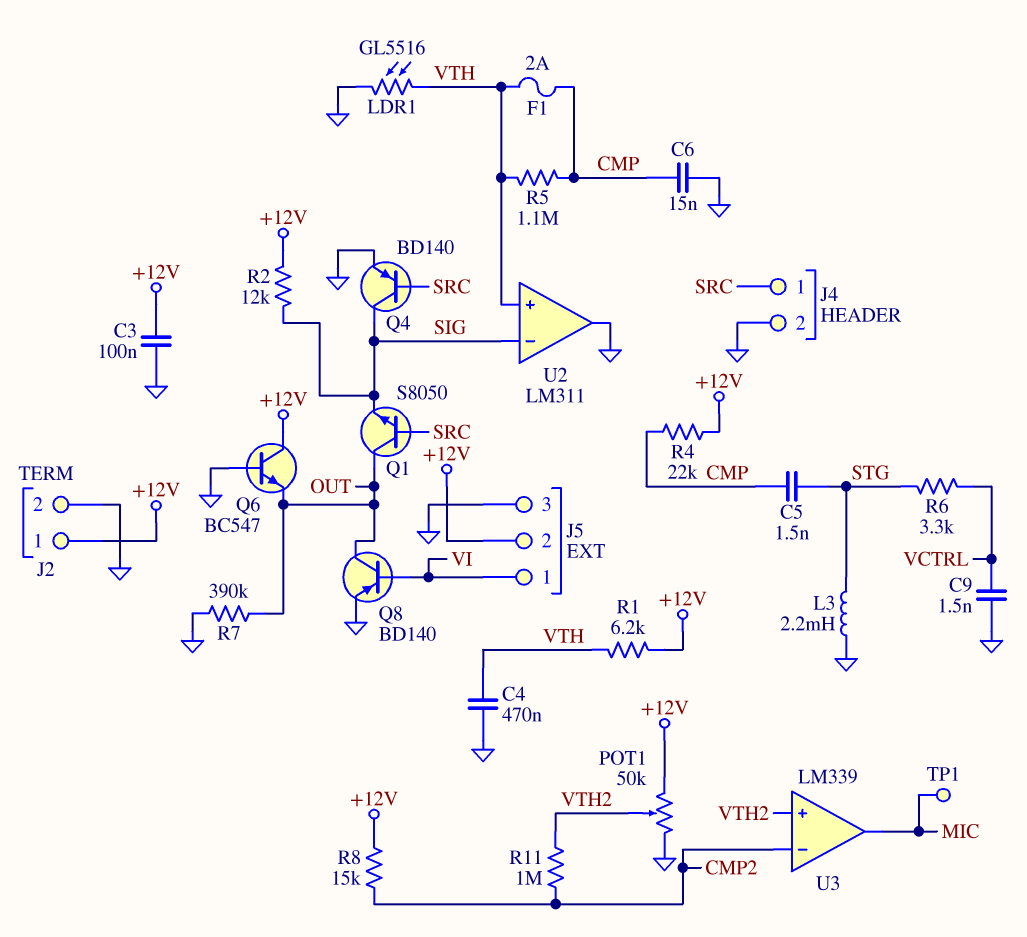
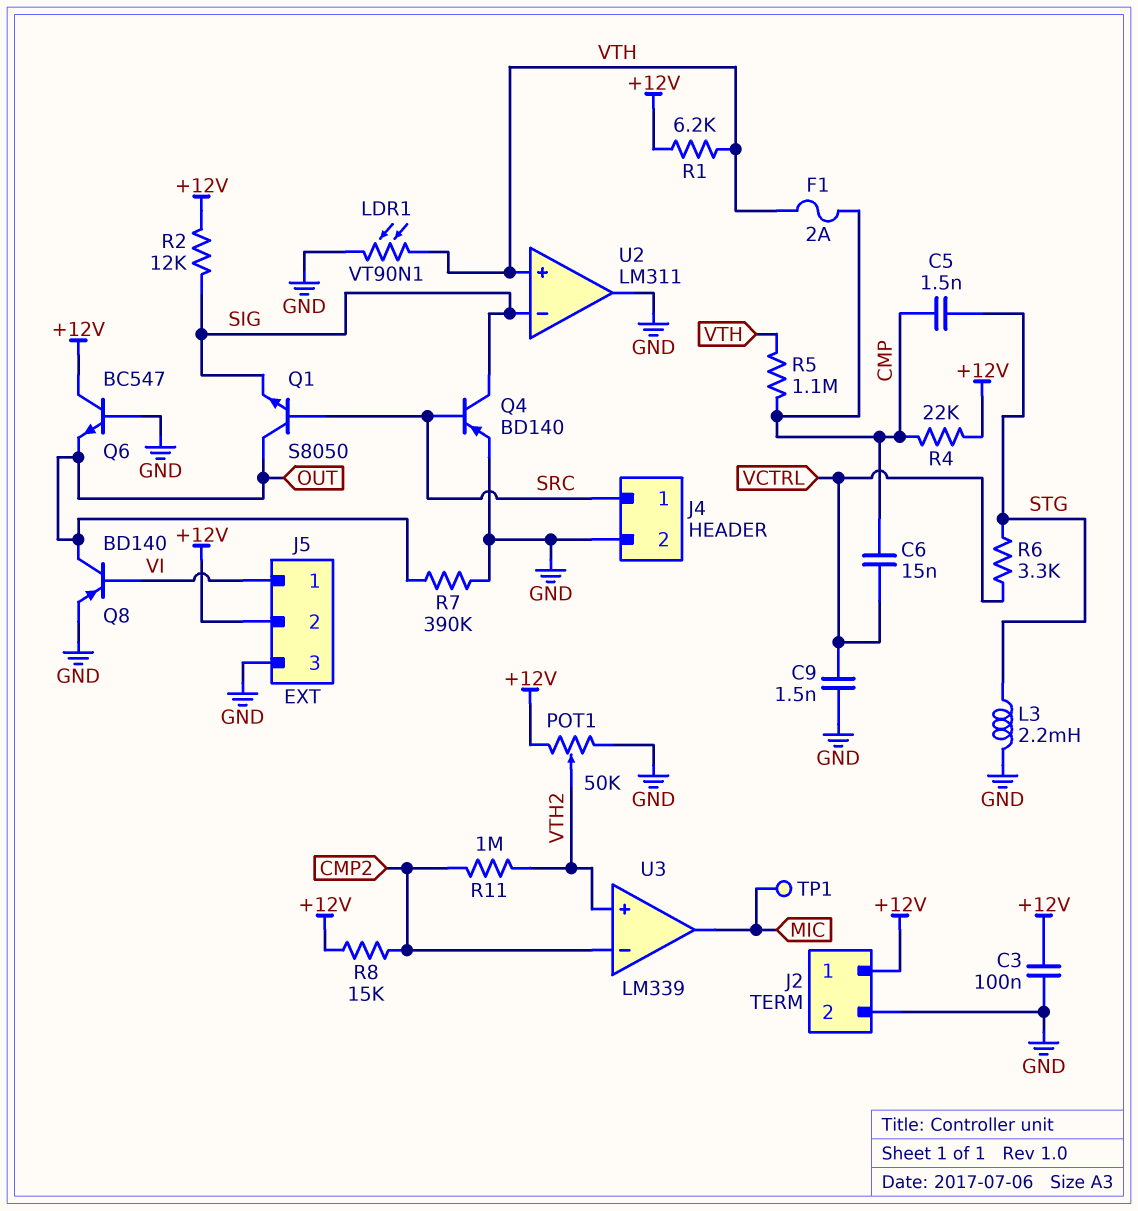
C4: 470nF (GND, VTH) -> none
C6: 15nF (CMP, GND) -> 15nF (CMP, VCTRL)
LDR1: GL5516 (GND, VTH) -> VT90N1 (GND, VTH)

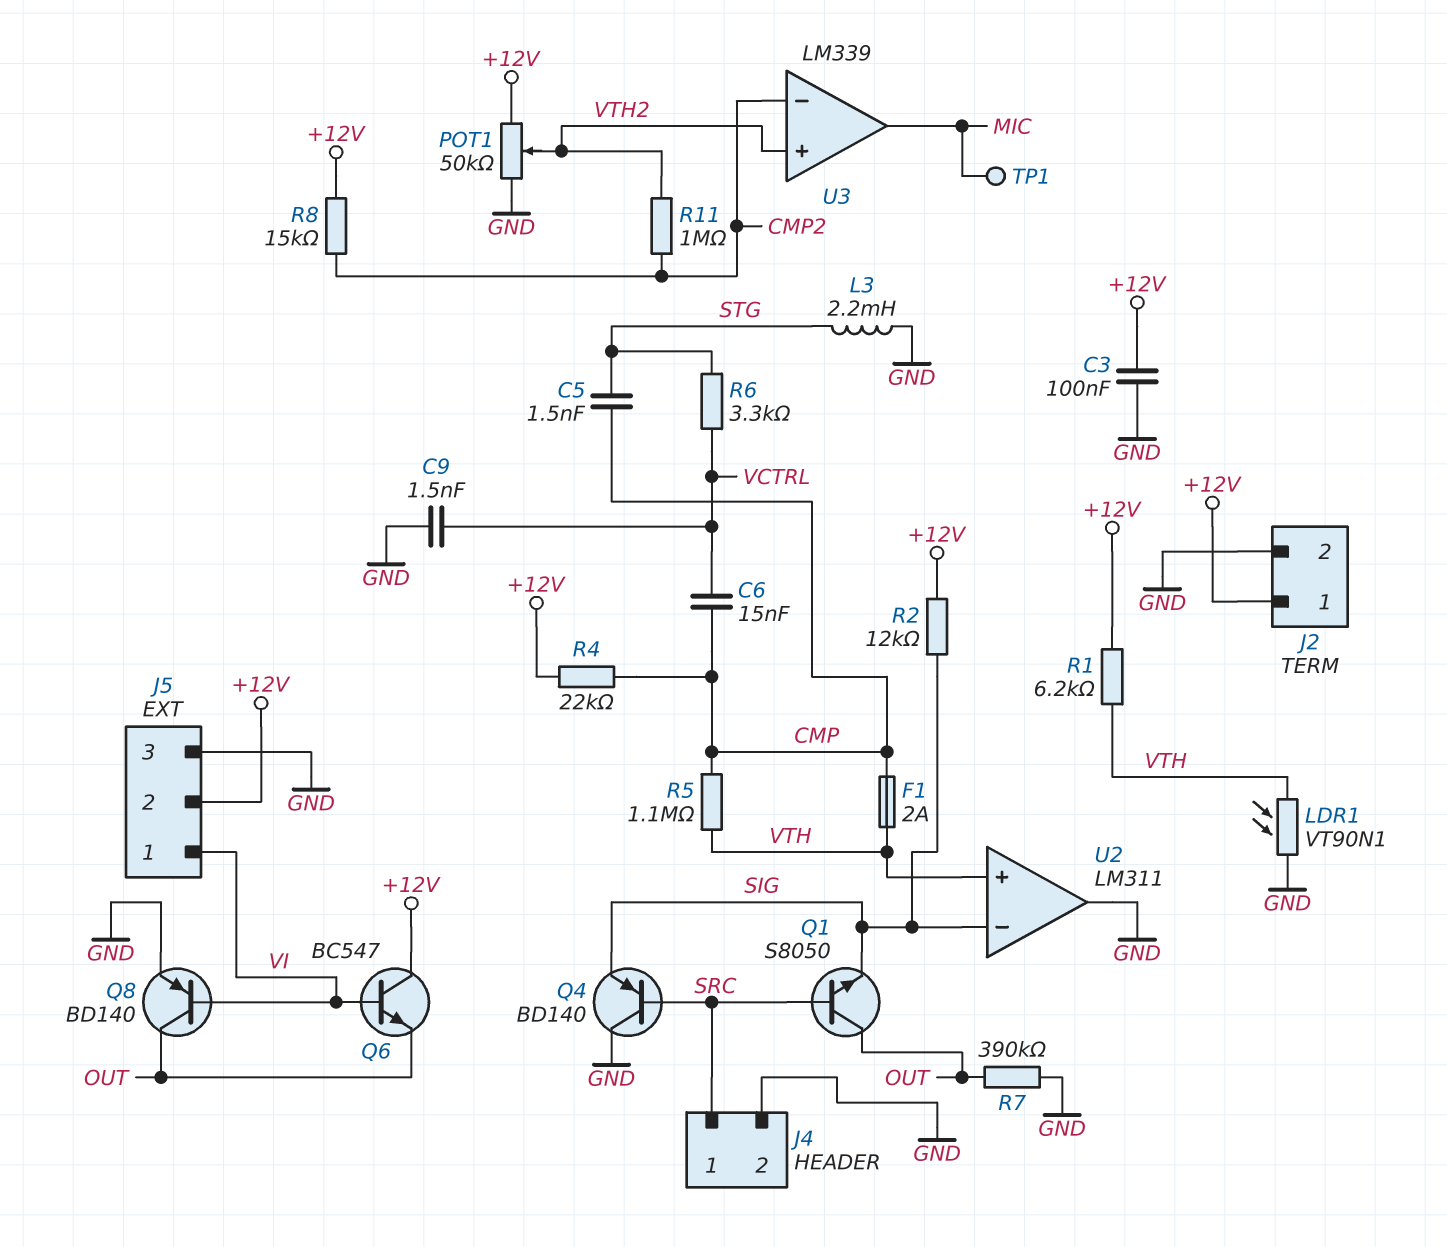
Q4: PNP BD140 (B SRC, C SIG, E GND) -> PNP BD140 (B SRC, C GND, E SIG)
Q6: NPN BC547 (B GND, C +12V, E OUT) -> NPN BC547 (B VI, C +12V, E OUT)

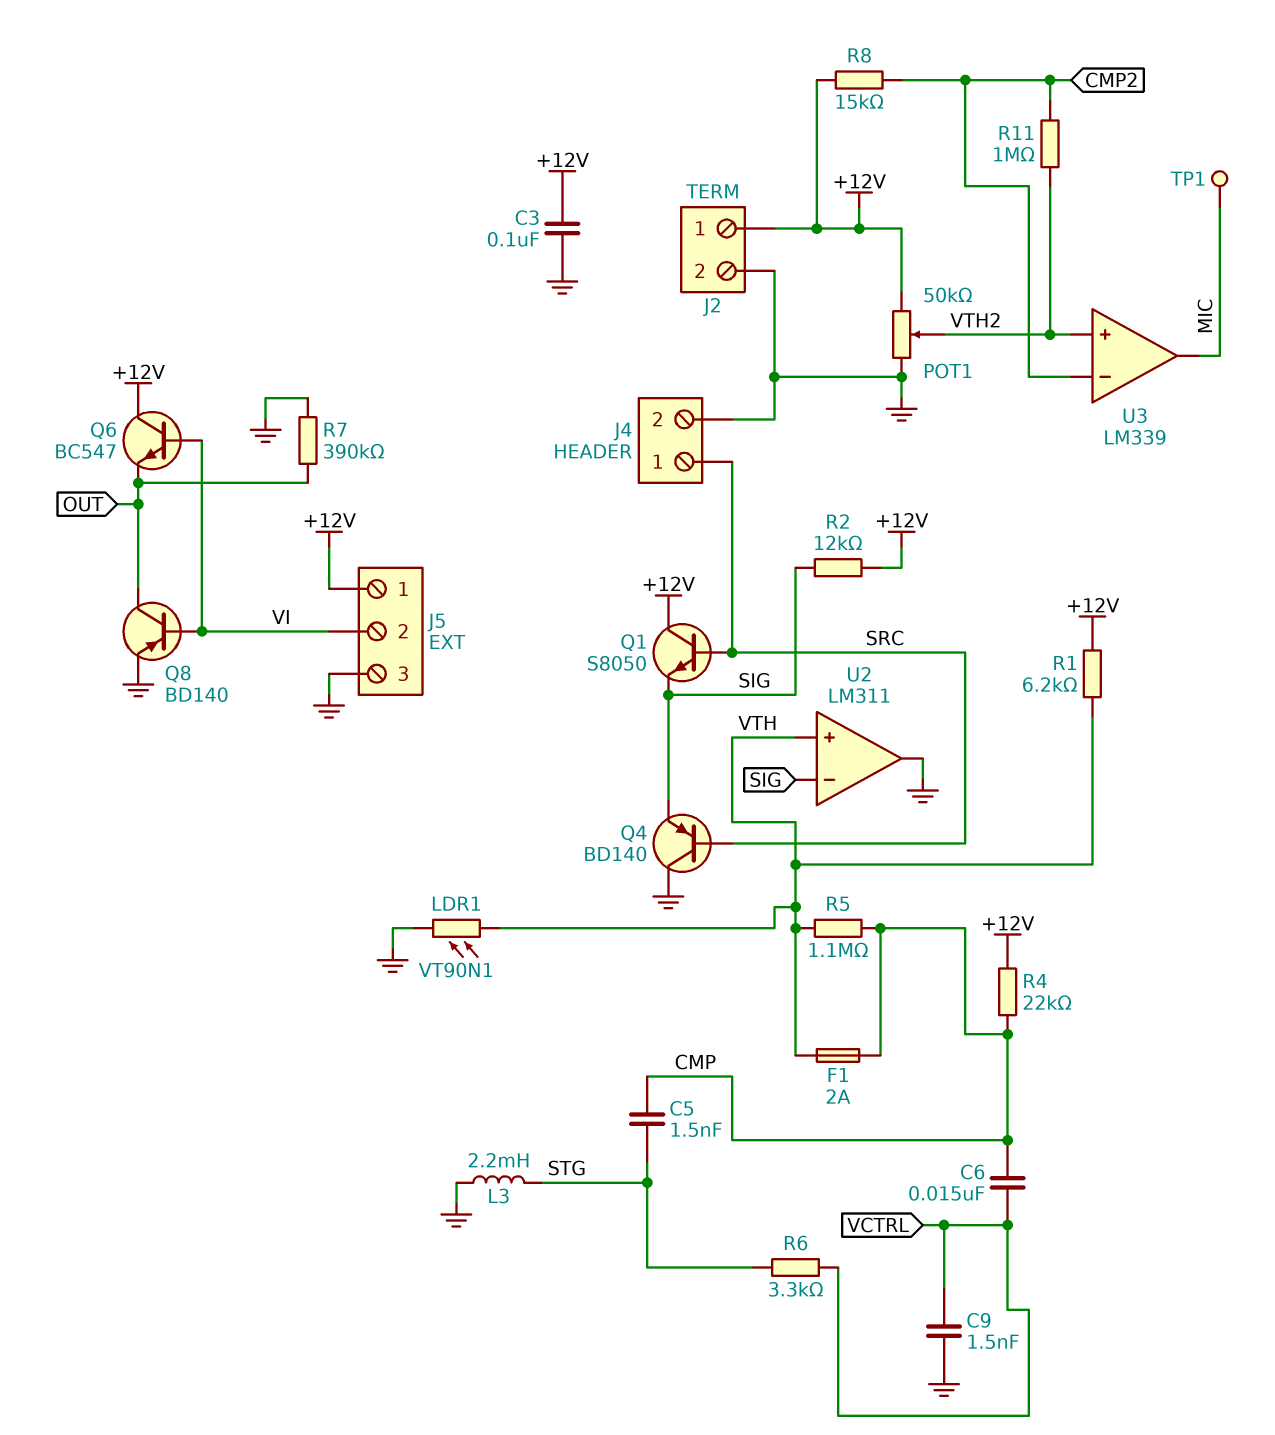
J5 pin 1: VI -> +12V
J5 pin 2: +12V -> VI
Q1: NPN S8050 (B SRC, C OUT, E SIG) -> NPN S8050 (B SRC, C +12V, E SIG)

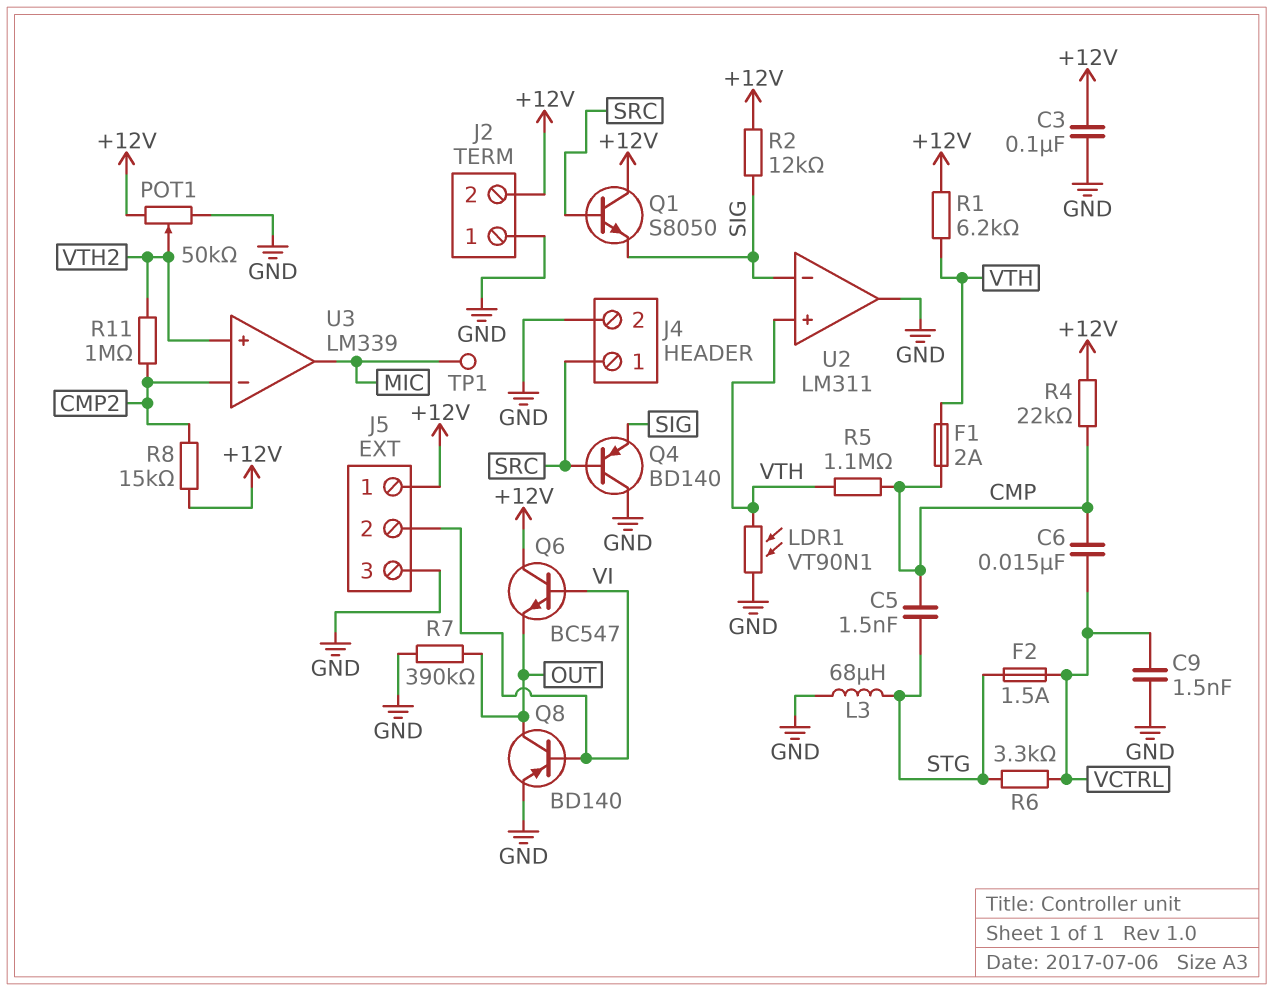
F2: none -> 1.5A (STG, VCTRL)
J2 pin 1: +12V -> GND
J2 pin 2: GND -> +12V
L3: 2.2mH (GND, STG) -> 68uH (GND, STG)

